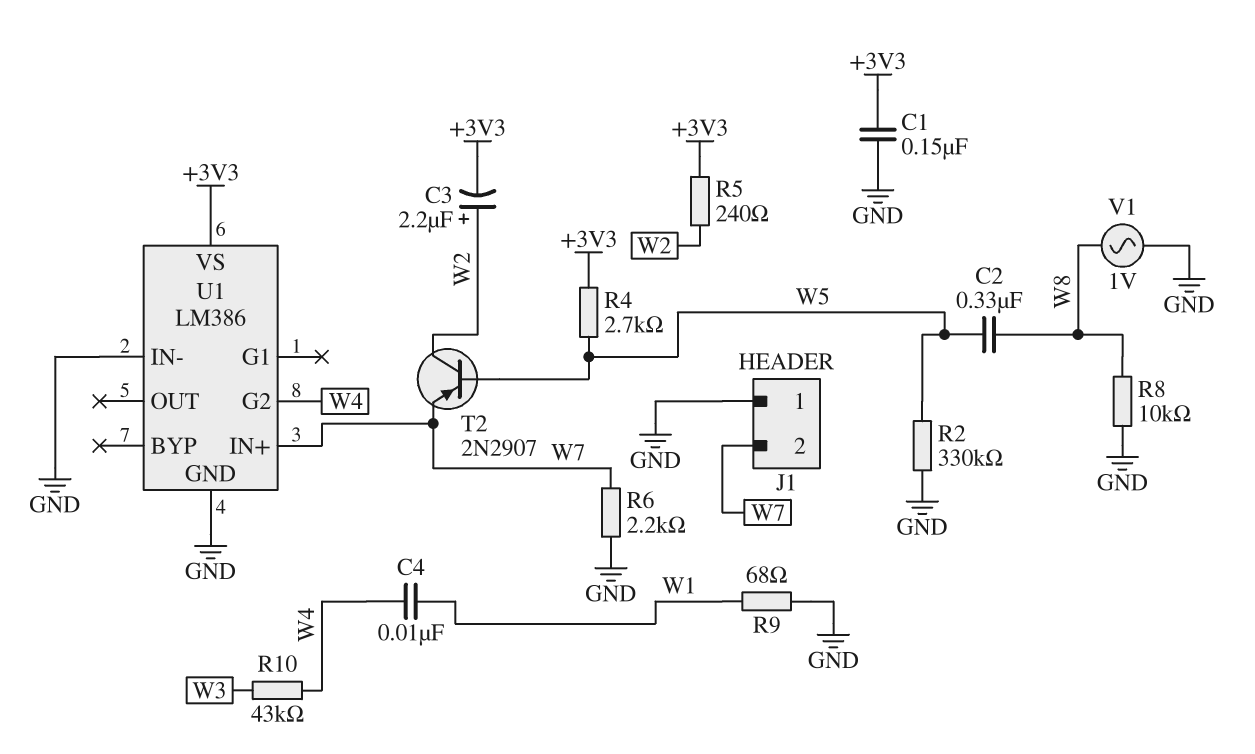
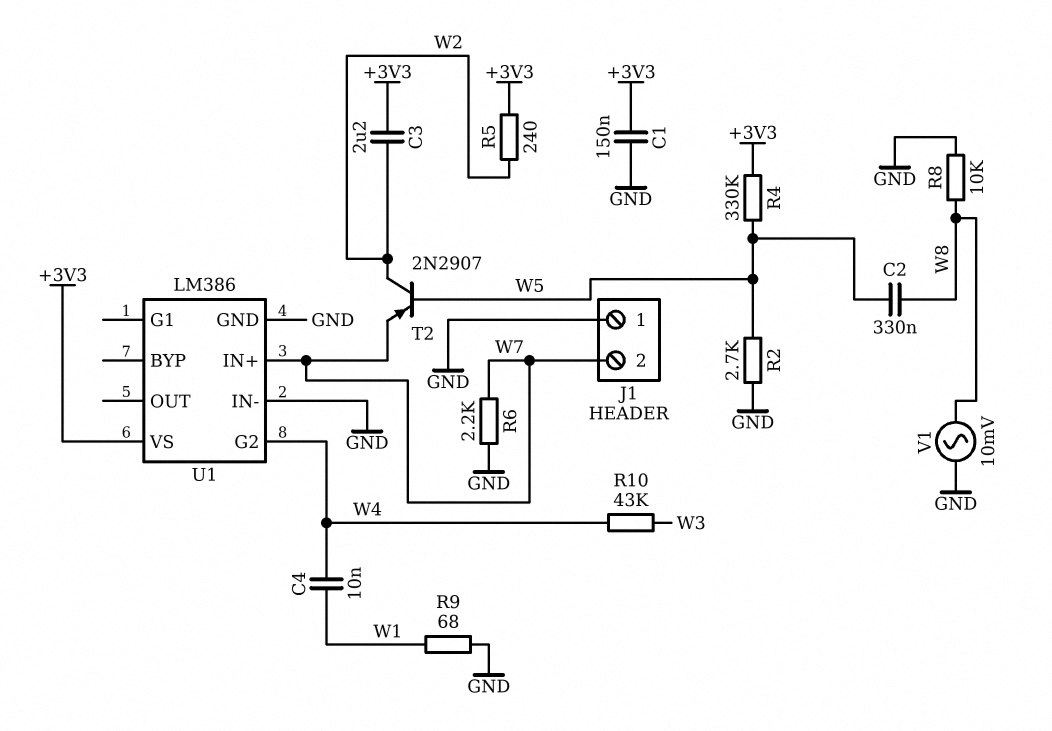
C3: 2.2uF (plus W2, minus +3V3) -> 2.2uF (+3V3, W2)
R2: 330k (GND, W5) -> 2.7k (GND, W5)
R4: 2.7k (+3V3, W5) -> 330k (+3V3, W5)
V1: AC 1V (GND, W8) -> AC 10mV (GND, W8)

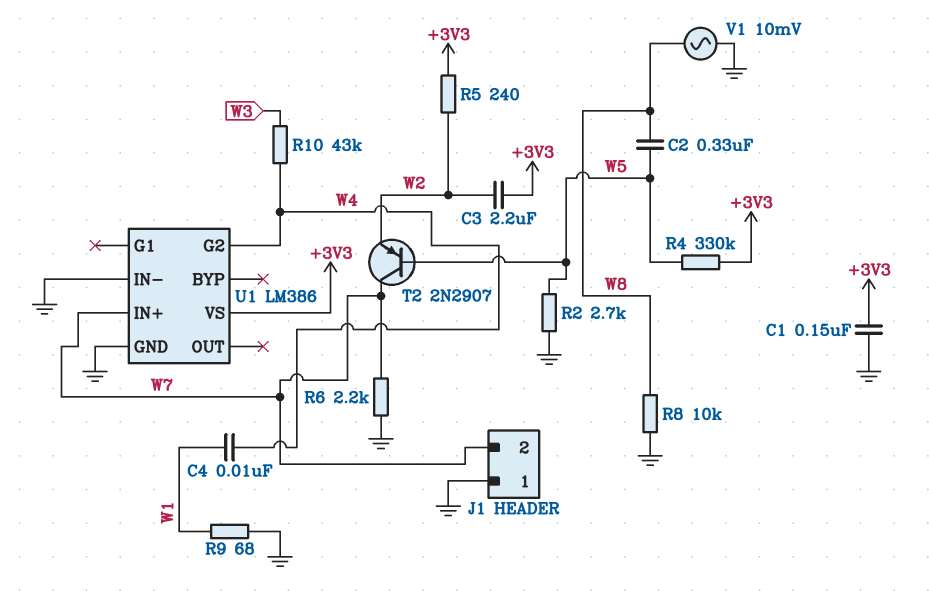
T2: PNP 2N2907 (B W5, C W2, E W7) -> PNP 2N2907 (B W5, C W7, E W2)

